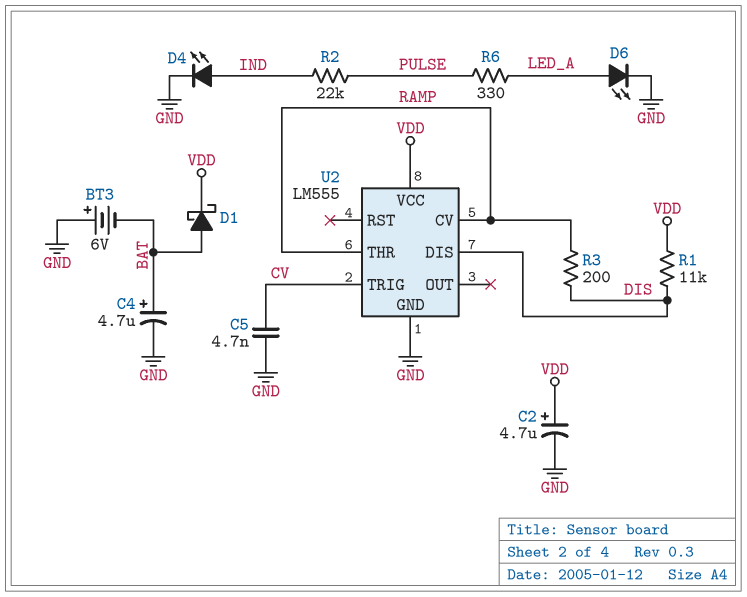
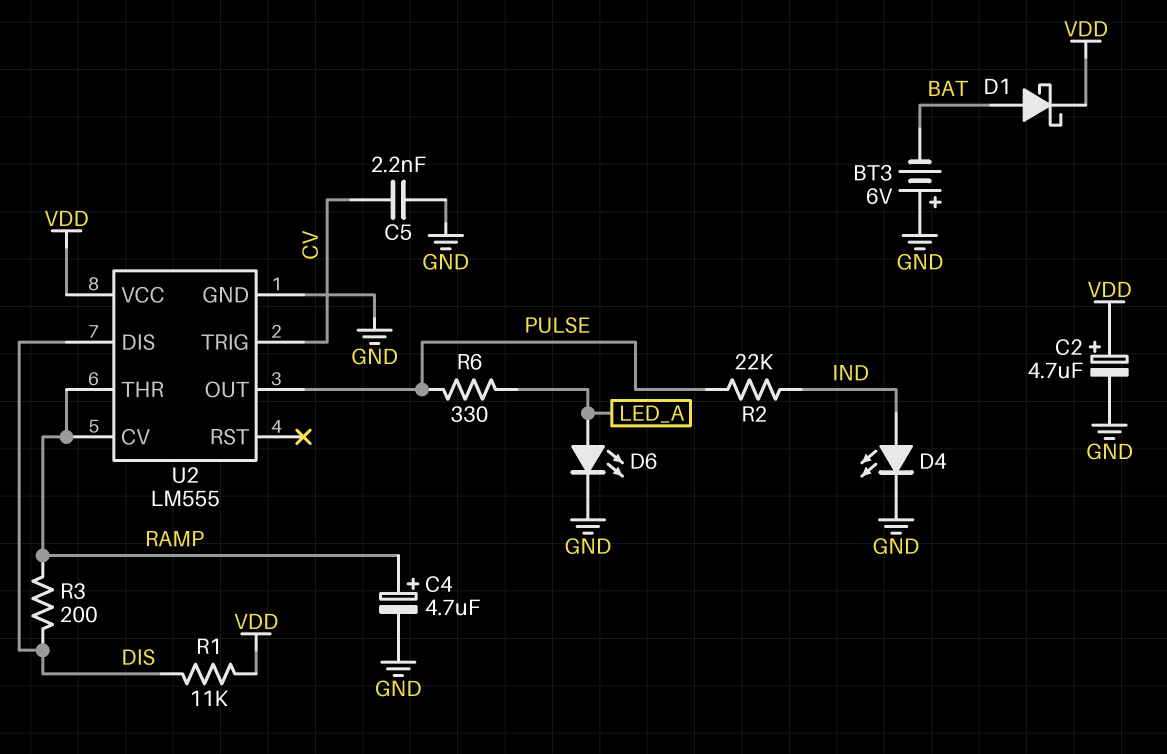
C4: 4.7uF (plus BAT, minus GND) -> 4.7uF (plus RAMP, minus GND)
C5: 4.7nF (CV, GND) -> 2.2nF (CV, GND)
U2 pin OUT: none -> PULSE

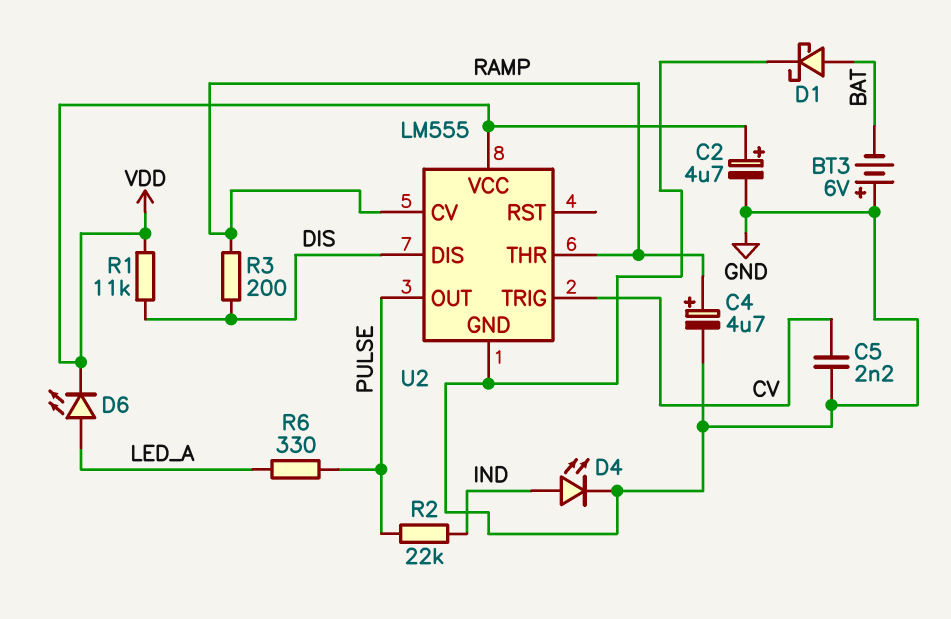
D1: schottky (A BAT, K VDD) -> schottky (A BAT, K GND)
D6: LED (A LED_A, K GND) -> LED (A LED_A, K VDD)

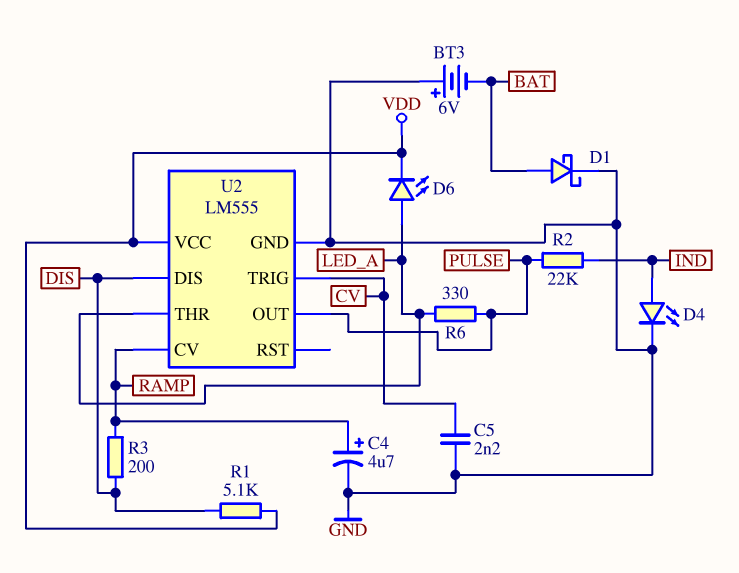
C2: 4.7uF (plus VDD, minus GND) -> none
R1: 11k (DIS, VDD) -> 5.1k (DIS, VDD)
U2 pin THR: RAMP -> LED_A

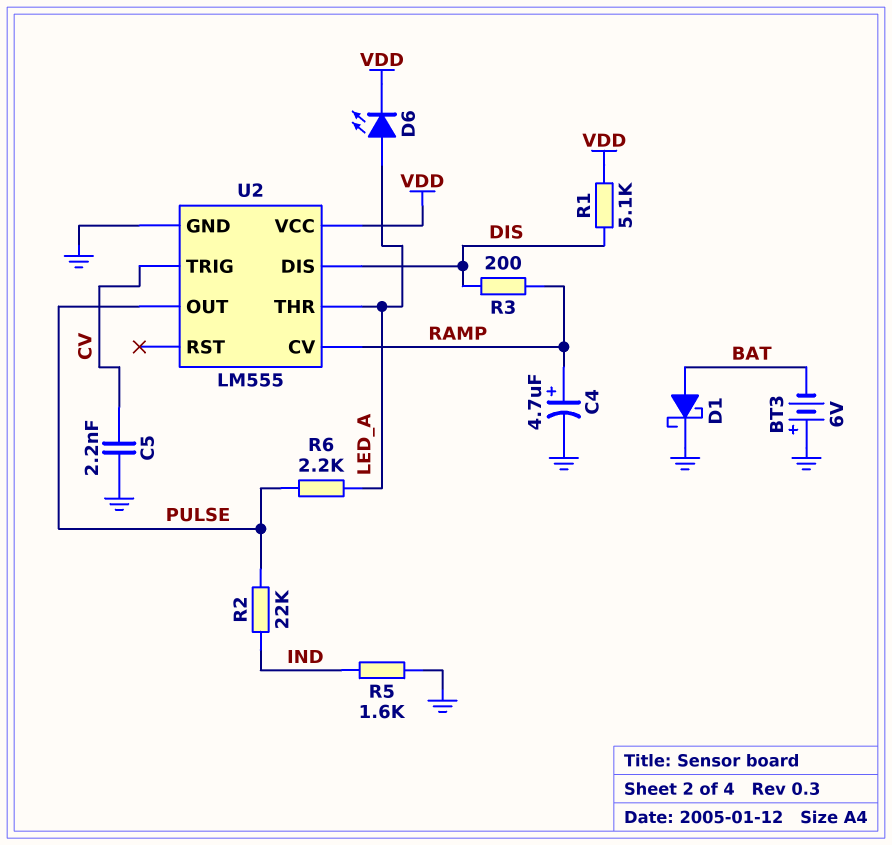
D4: LED (A IND, K GND) -> none
R5: none -> 1.6k (GND, IND)
R6: 330 (LED_A, PULSE) -> 2.2k (LED_A, PULSE)

